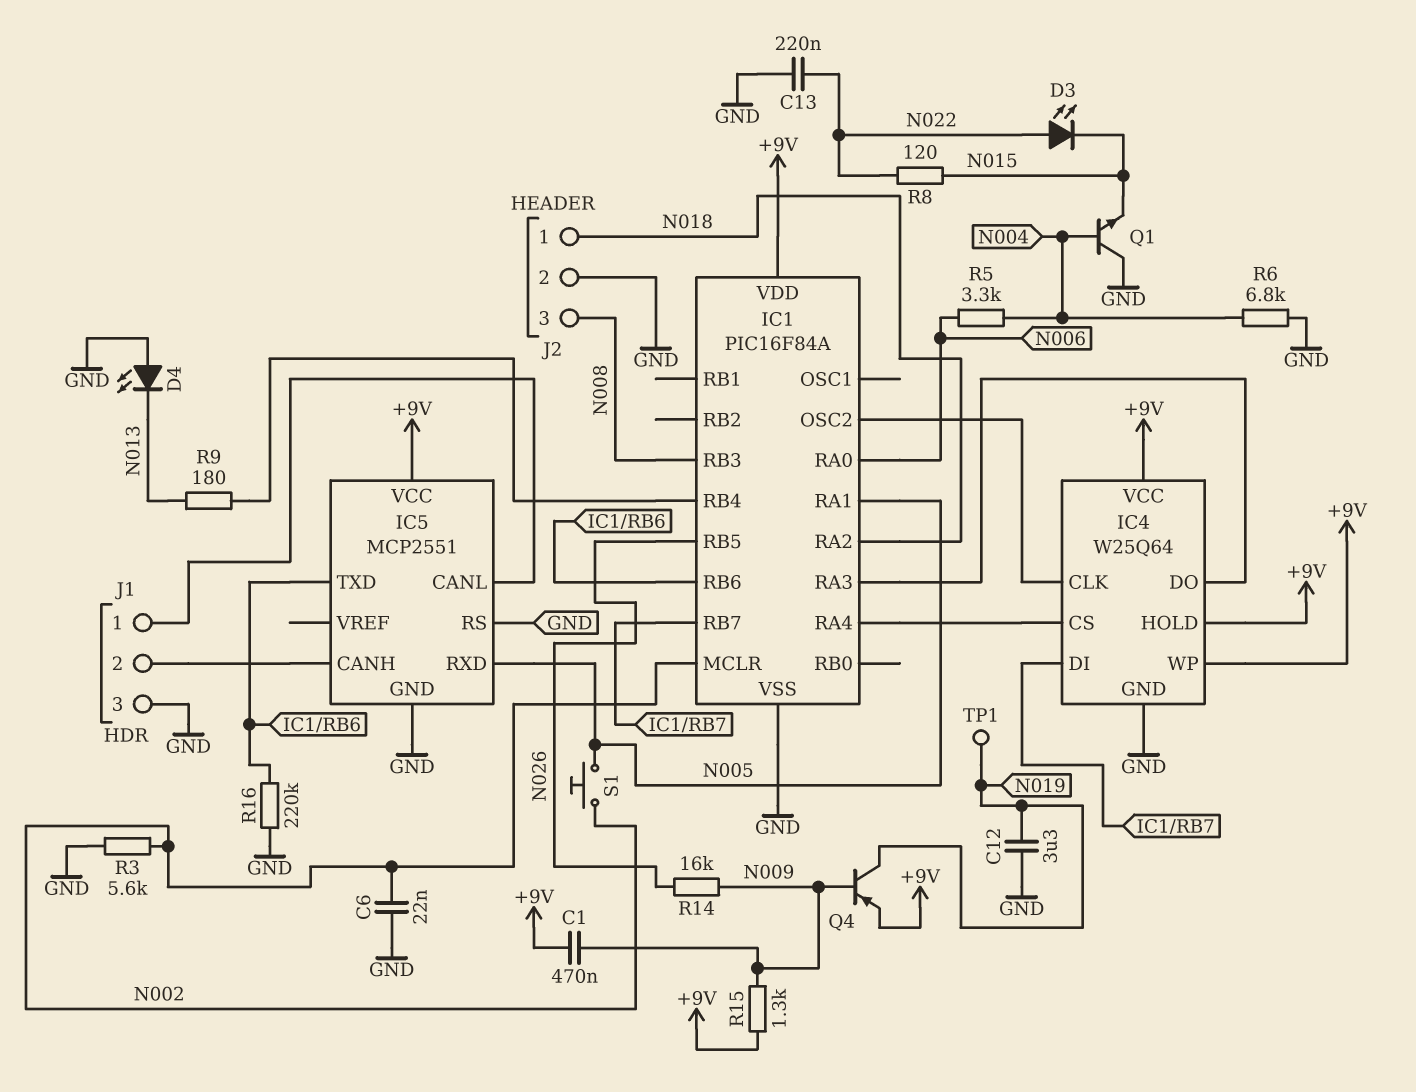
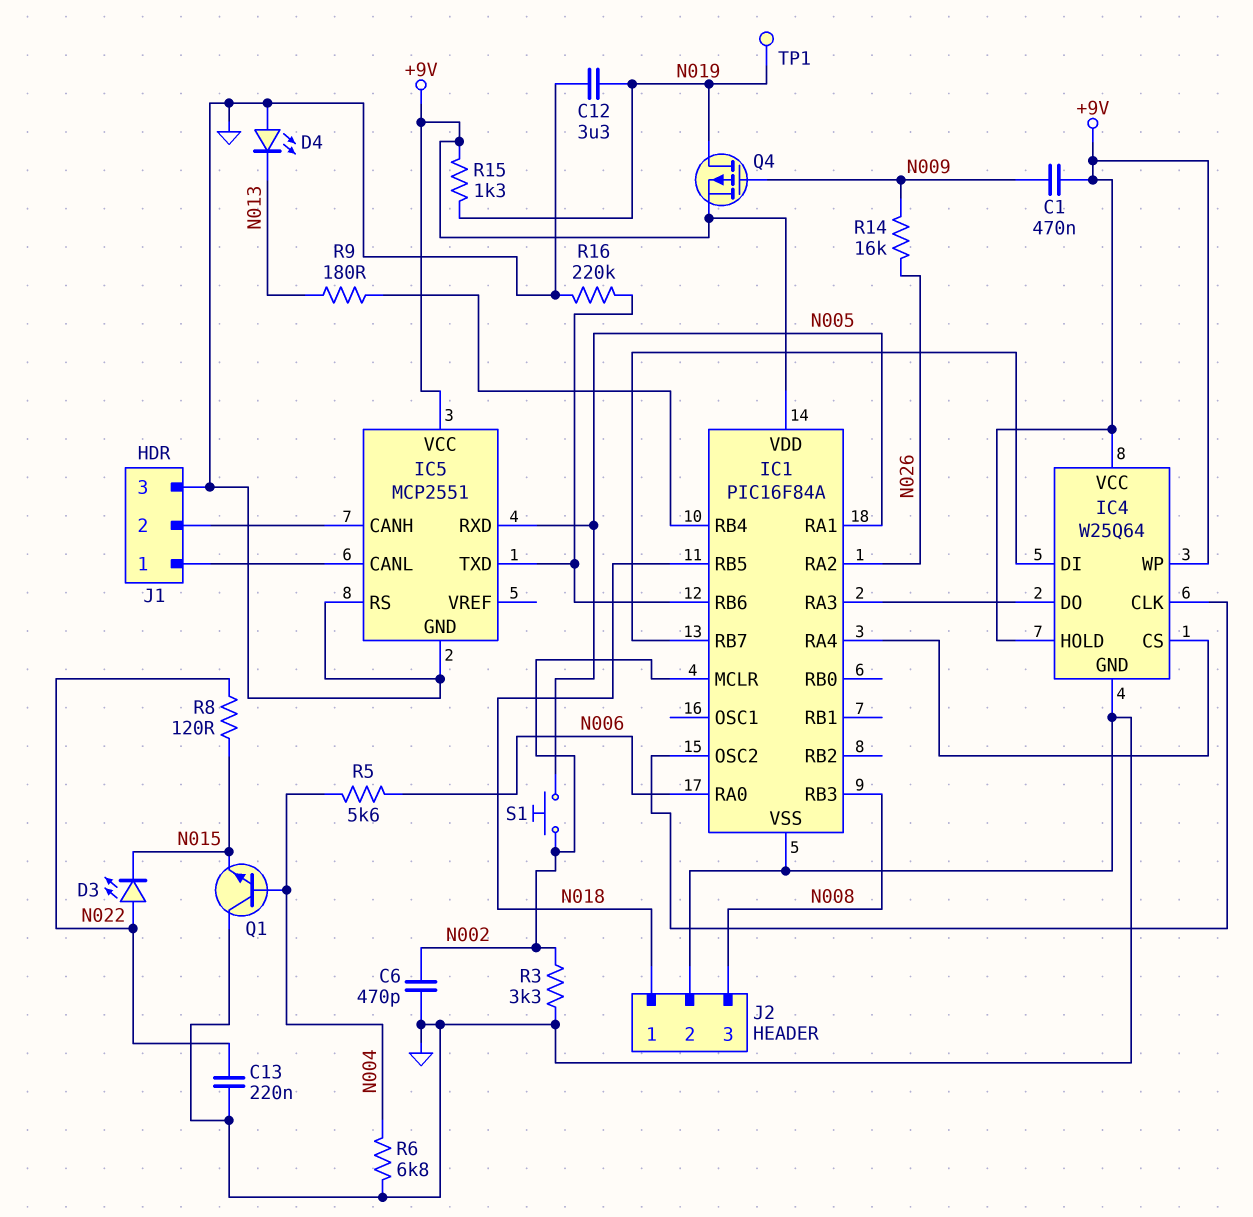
C6: 22nF (GND, N002) -> 470pF (GND, N002)
IC1 pin RA2: N018 -> N026
IC1 pin RB5: N026 -> N018
Q4: PNP (B N009, C N019, E +9V) -> PMOS (G N009, D N019, S +9V)
R3: 5.6k (GND, N002) -> 3.3k (GND, N002)
R5: 3.3k (N004, N006) -> 5.6k (N004, N006)
R15: 1.3k (+9V, N009) -> 1.3k (+9V, N019)

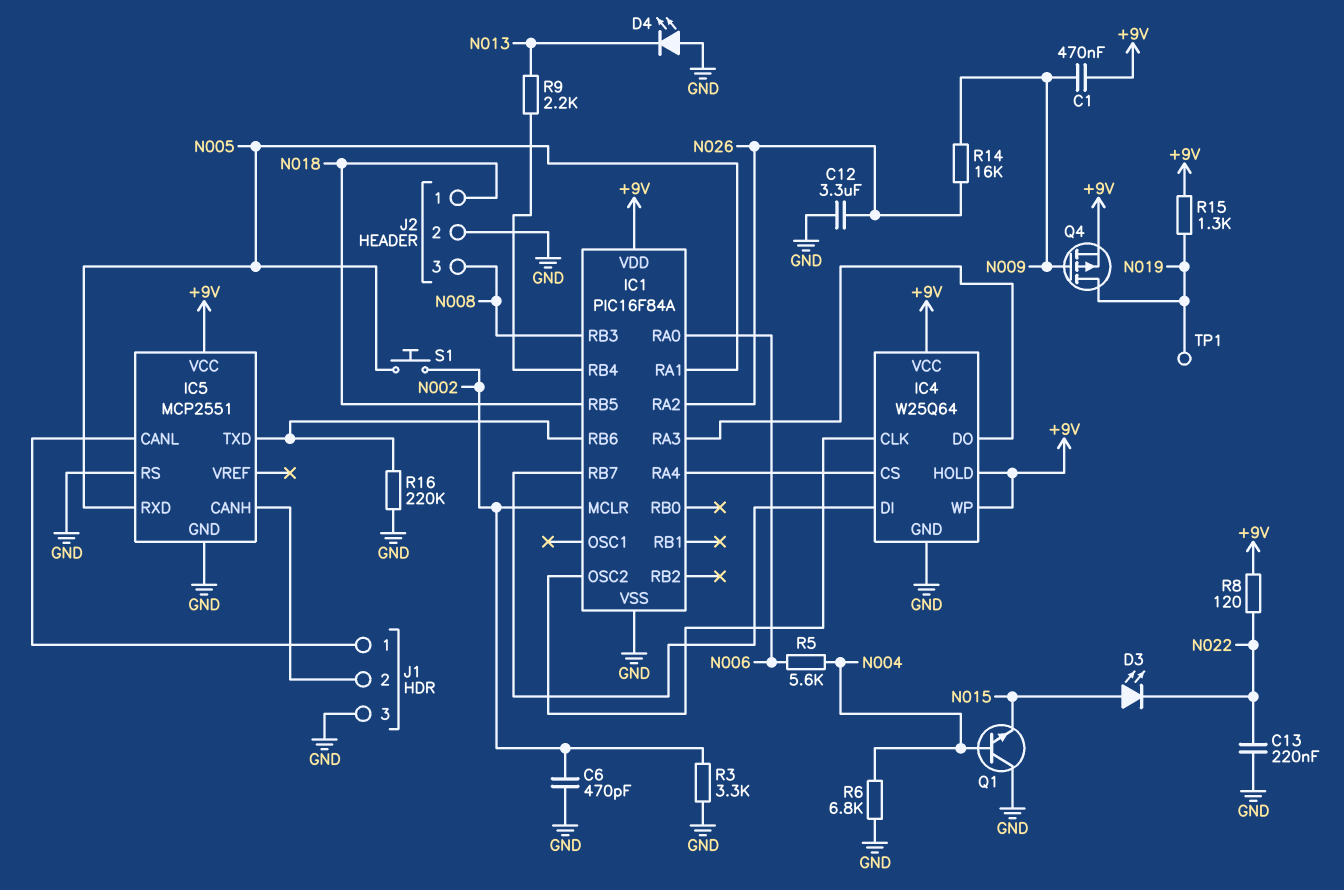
C12: 3.3uF (GND, N019) -> 3.3uF (GND, N026)
D3: LED (A N022, K N015) -> LED (A N015, K N022)
R8: 120 (N015, N022) -> 120 (+9V, N022)
R9: 180 (IC1/RB4, N013) -> 2.2k (IC1/RB4, N013)

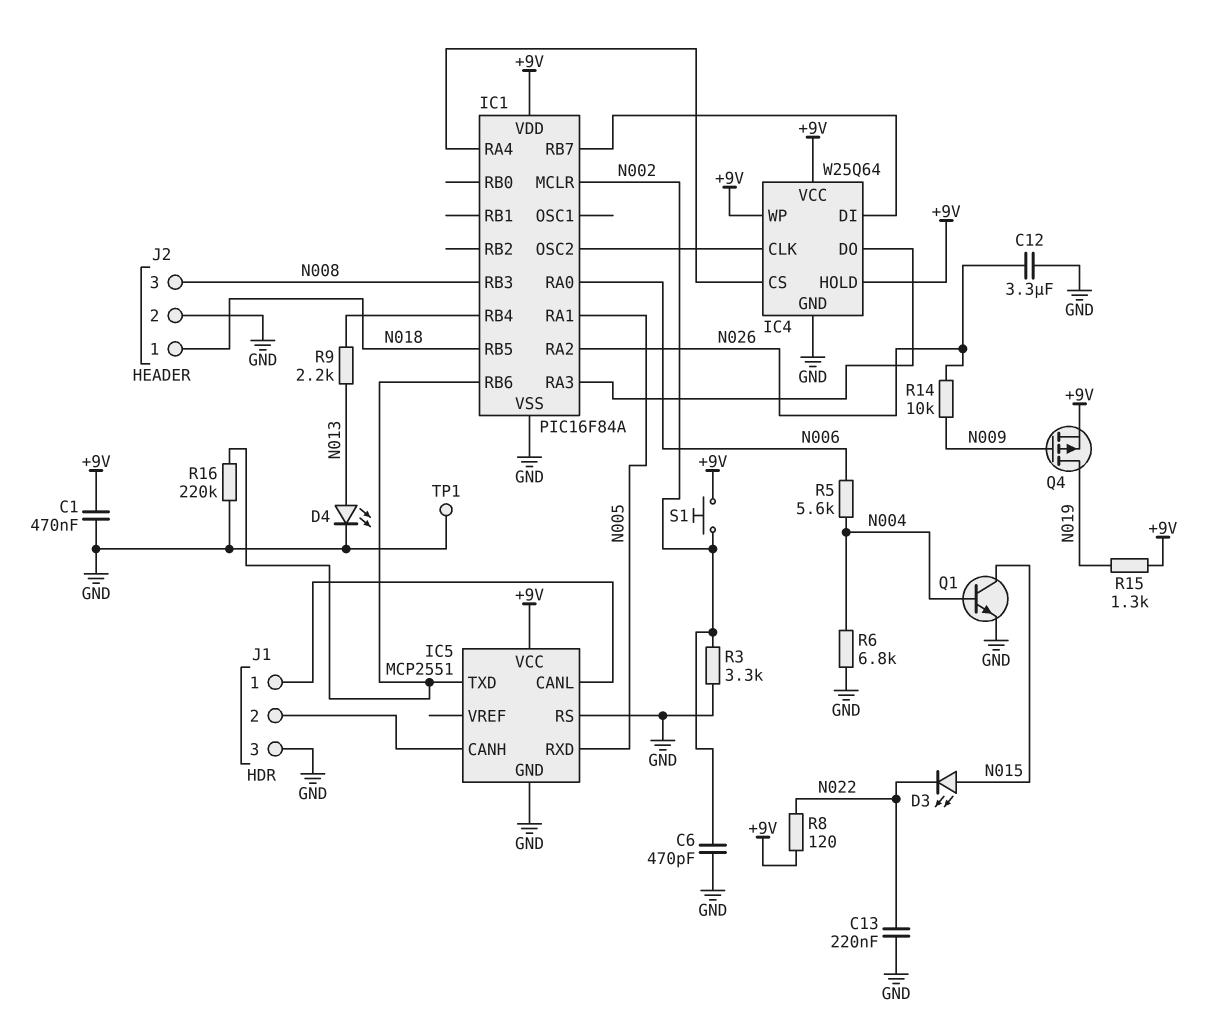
C1: 470nF (+9V, N009) -> 470nF (+9V, GND)
D4: LED (A GND, K N013) -> LED (A N013, K GND)
Q1: NPN (B N004, C GND, E N015) -> NPN (B N004, C N015, E GND)
R14: 16k (N009, N026) -> 10k (N009, N026)
S1: button (N002, N005) -> button (+9V, N002)
TP1: test point (N019) -> test point (GND)

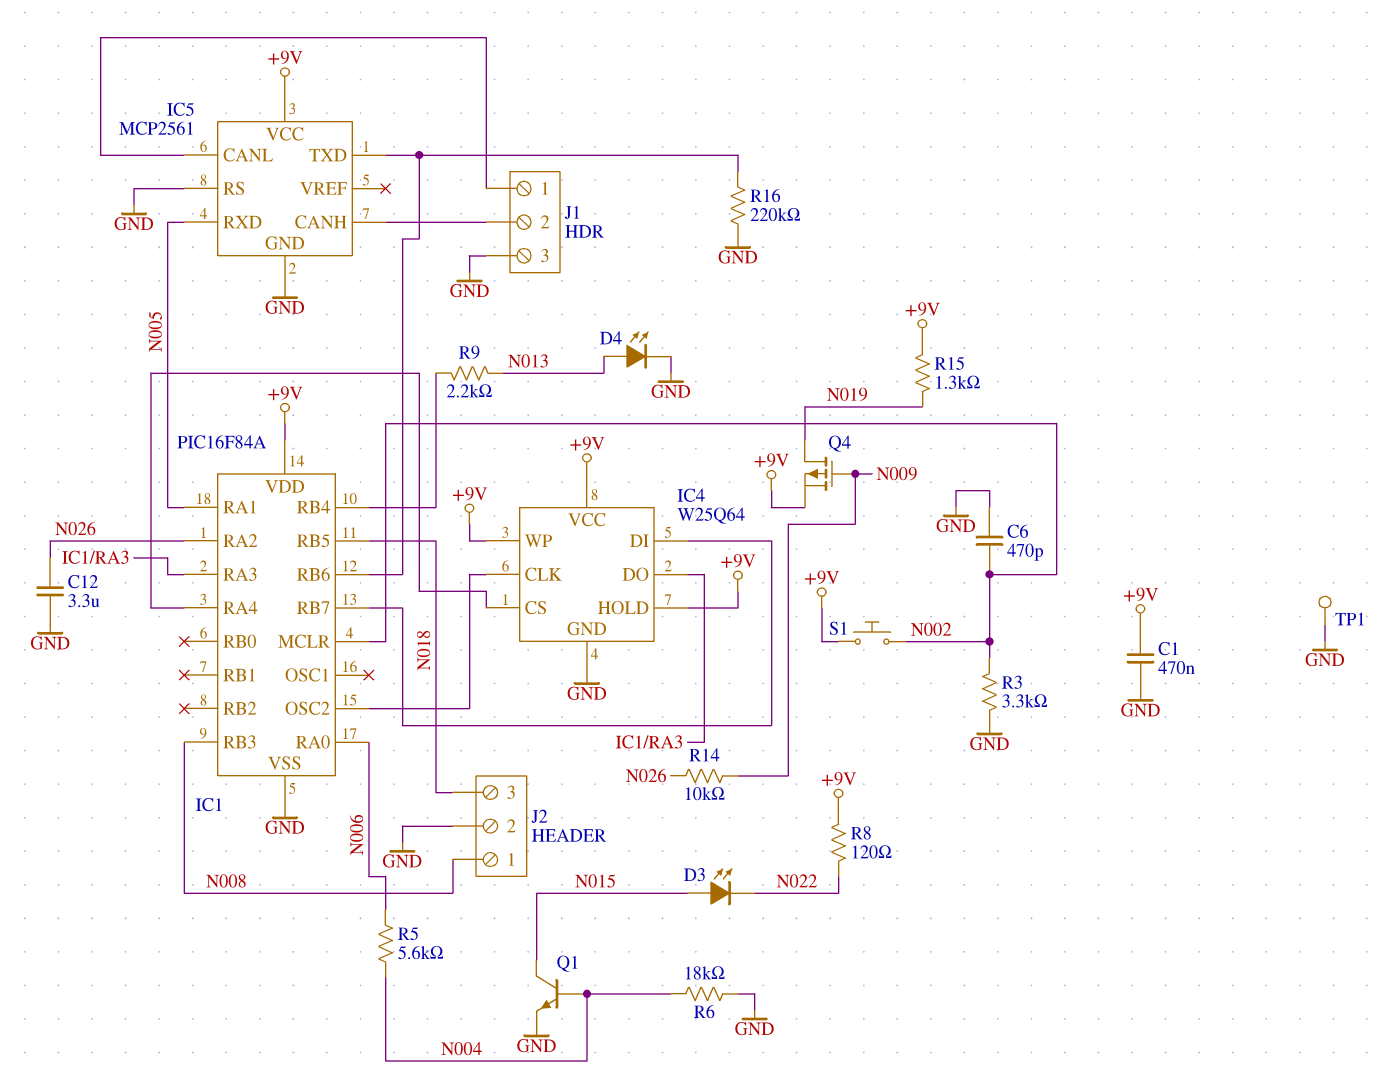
C13: 220nF (GND, N022) -> none
IC5: MCP2551 -> MCP2561
J2 pin 1: N018 -> N008
J2 pin 3: N008 -> N018
R6: 6.8k (GND, N004) -> 18k (GND, N004)

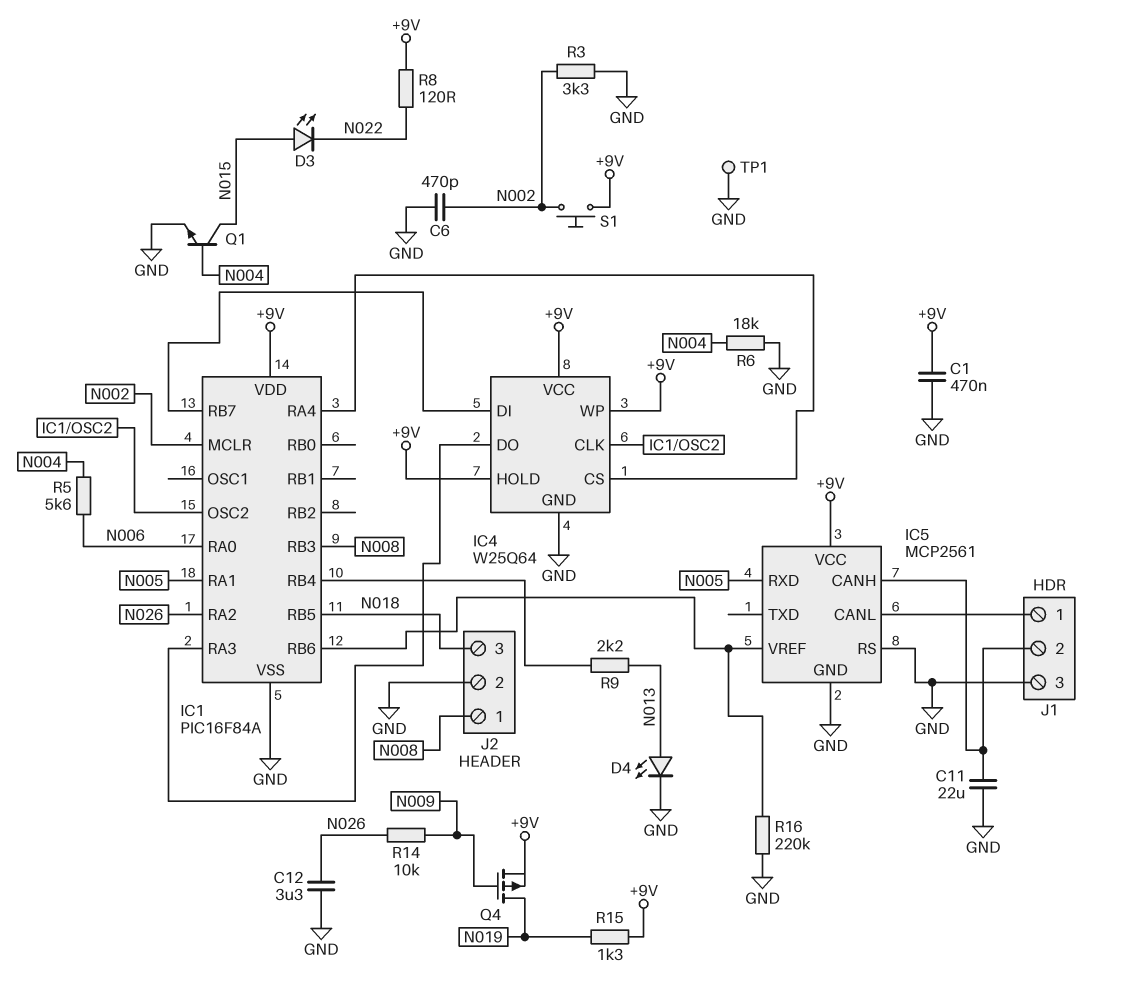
C11: none -> 22uF (GND, IC5/CANH)
IC5 pin TXD: IC1/RB6 -> none
IC5 pin VREF: none -> IC1/RB6

